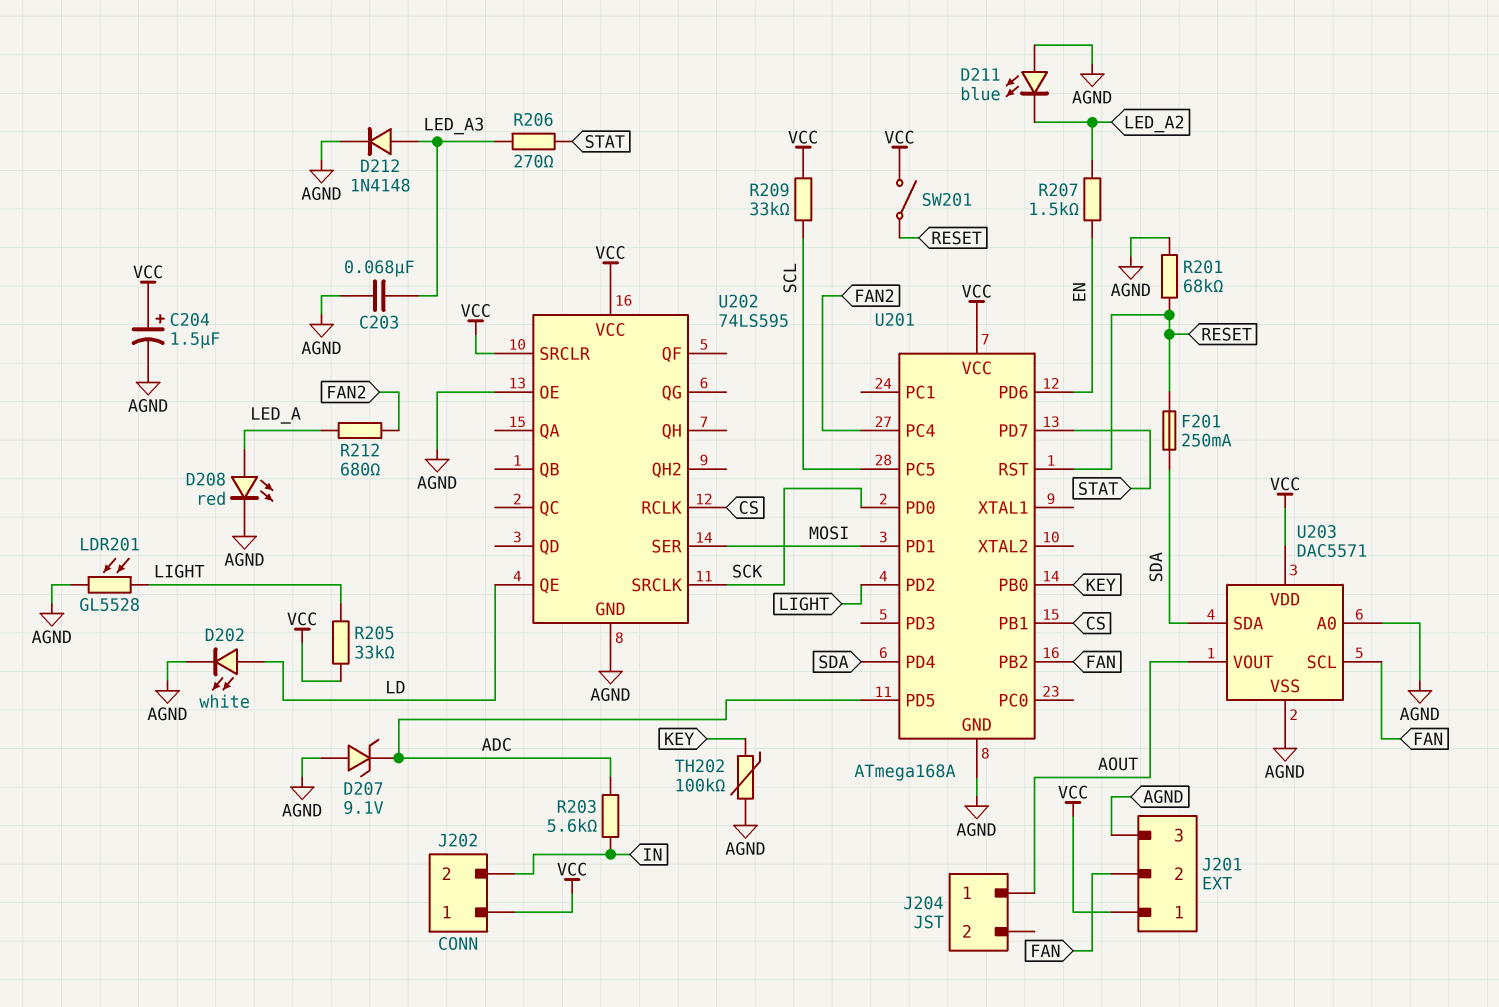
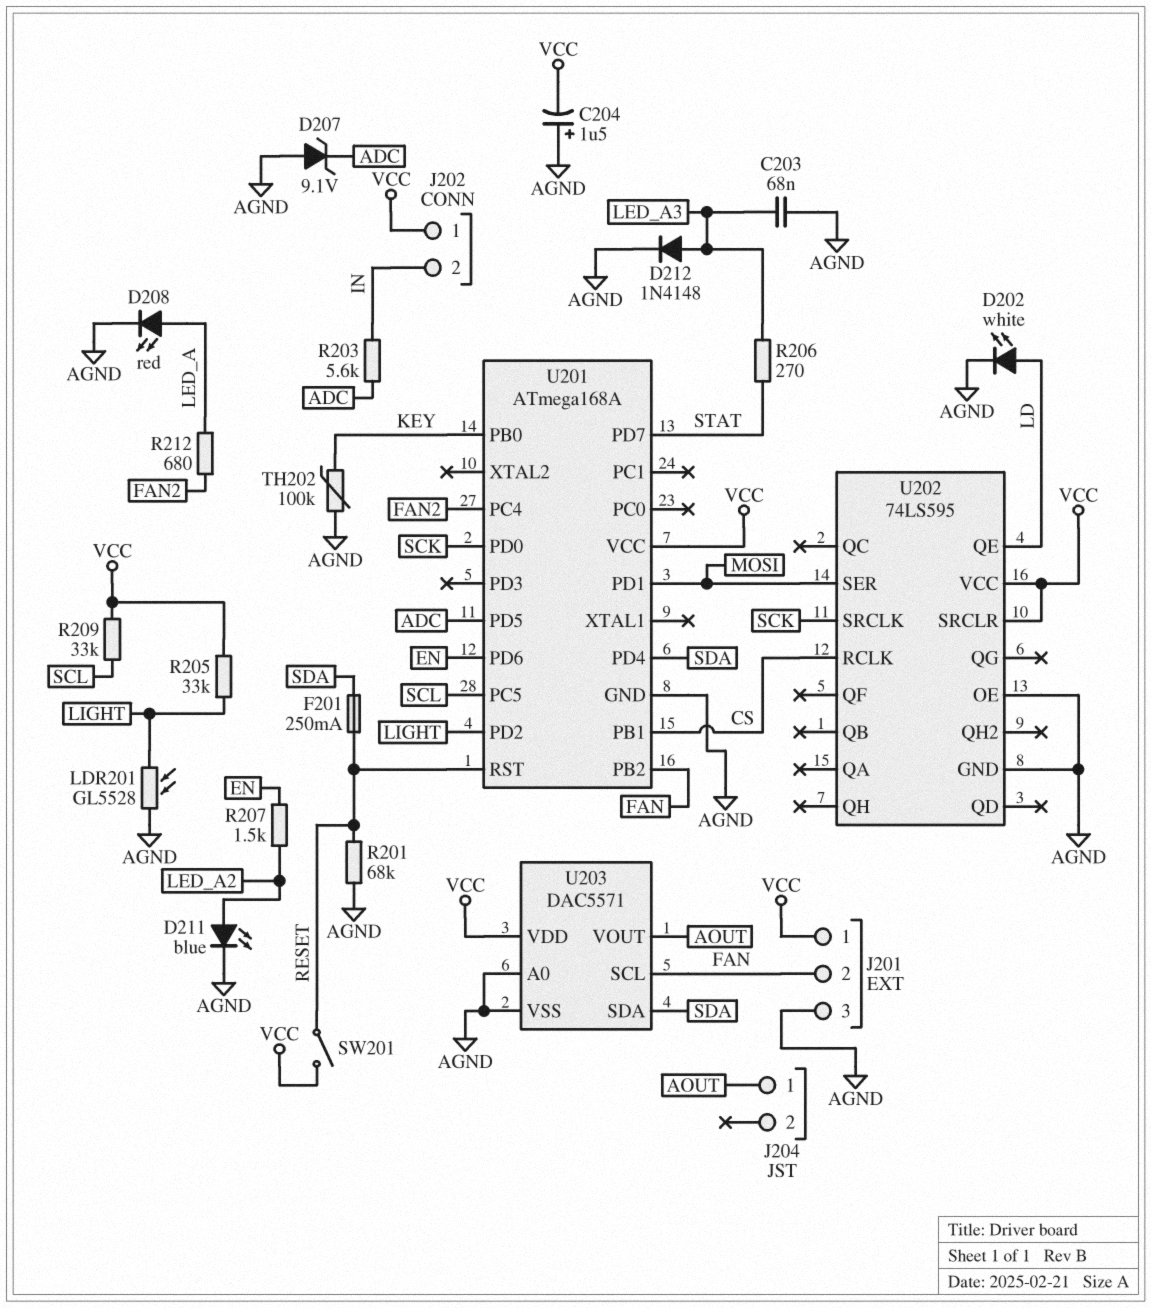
C204: 1.5uF (plus VCC, minus AGND) -> 1.5uF (plus AGND, minus VCC)
D211: LED blue (A AGND, K LED_A2) -> LED blue (A LED_A2, K AGND)

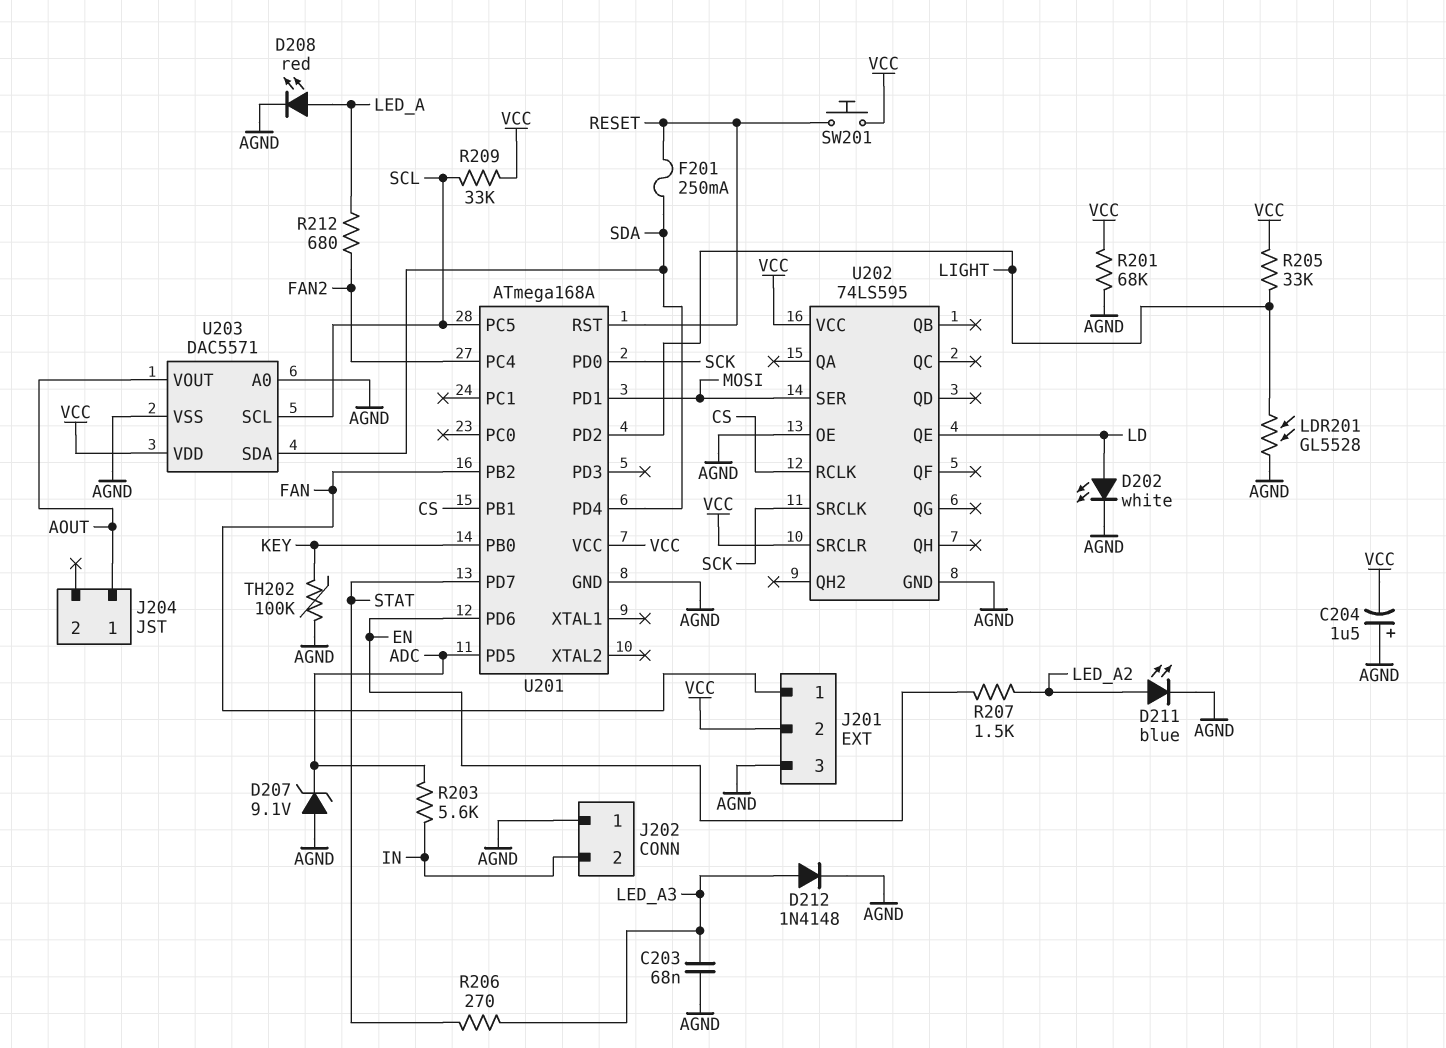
J201 pin 1: VCC -> FAN
J201 pin 2: FAN -> VCC
J202 pin 1: VCC -> AGND
R201: 68k (AGND, RESET) -> 68k (AGND, VCC)
SW201: switch (RESET, VCC) -> button (RESET, VCC)
U203 pin SCL: FAN -> SCL

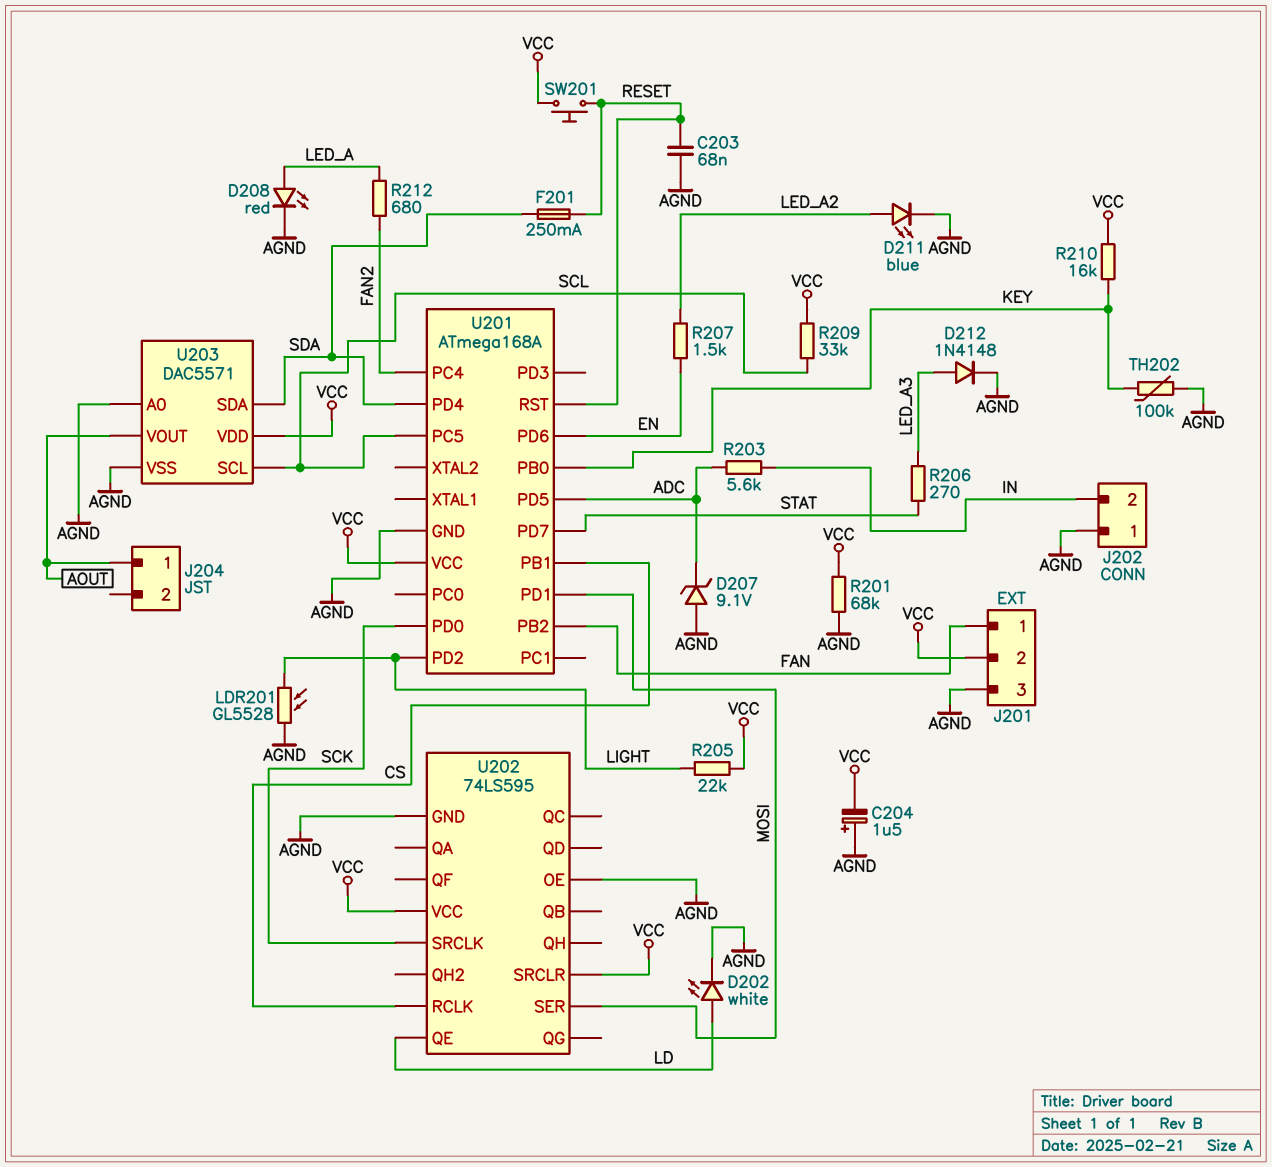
C203: 68nF (AGND, LED_A3) -> 68nF (AGND, RESET)
R205: 33k (LIGHT, VCC) -> 22k (LIGHT, VCC)
R210: none -> 16k (KEY, VCC)

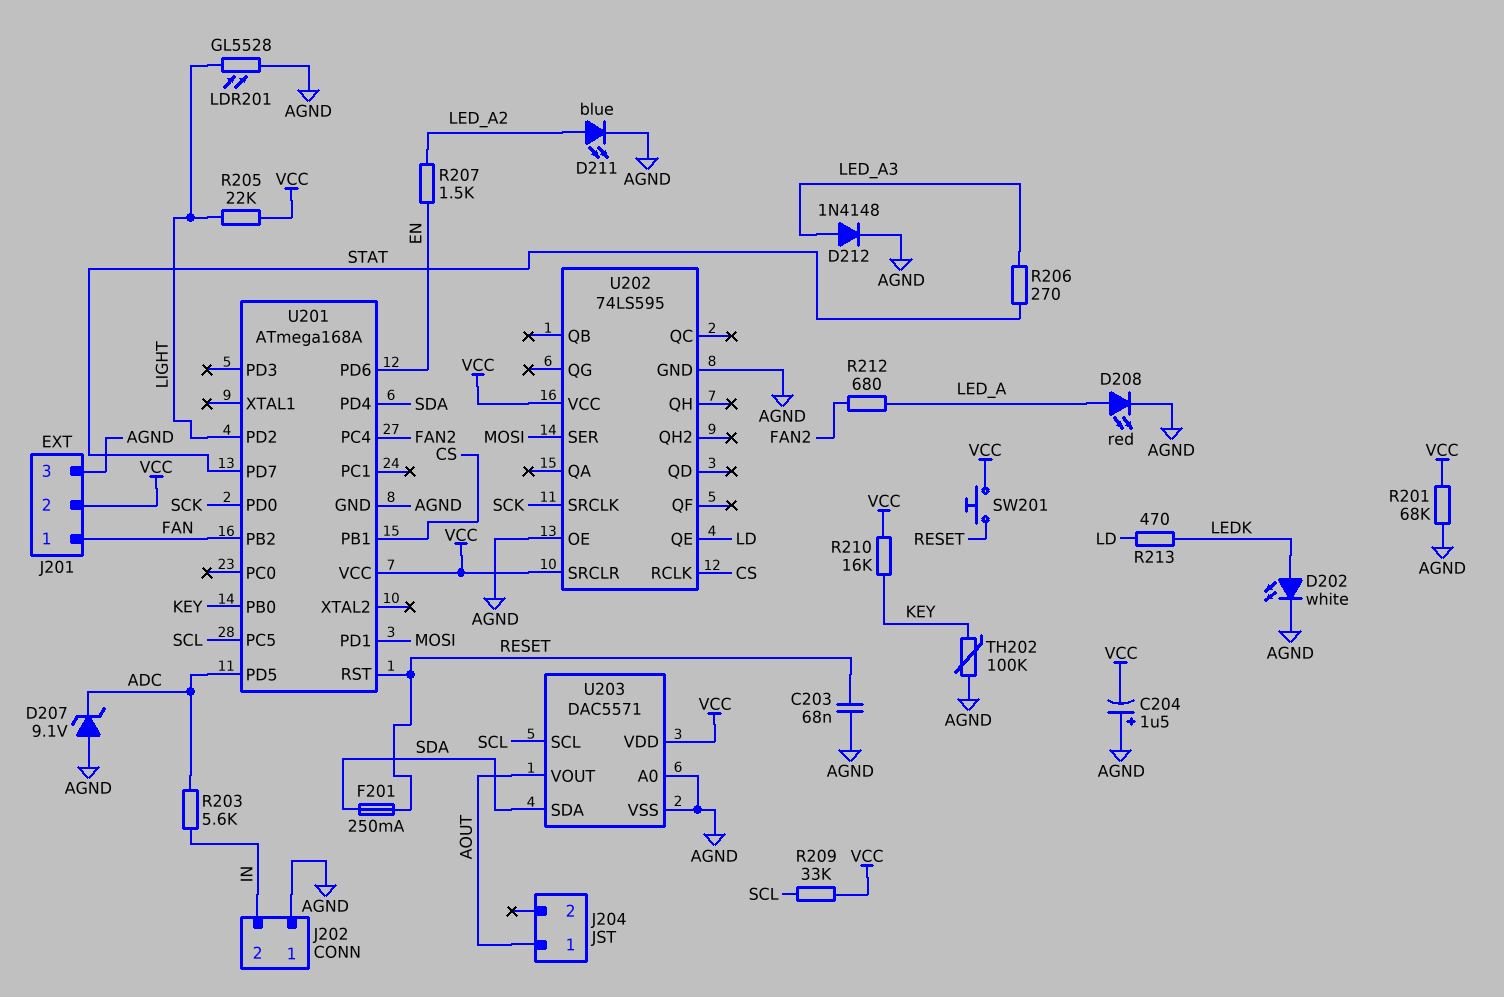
D202: LED white (A LD, K AGND) -> LED white (A LEDK, K AGND)
R213: none -> 470 (LD, LEDK)

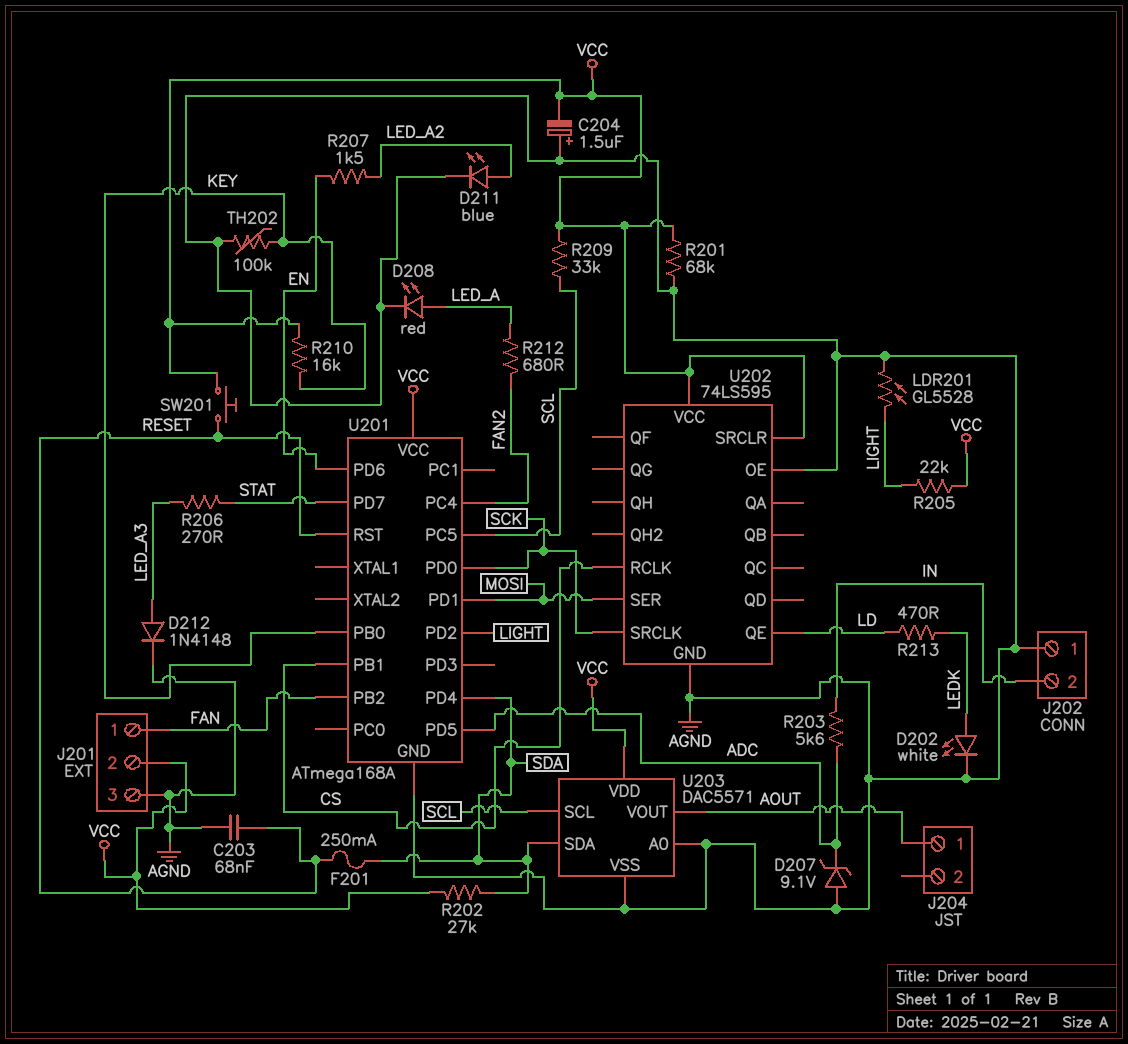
R202: none -> 27k (SDA, VCC)

